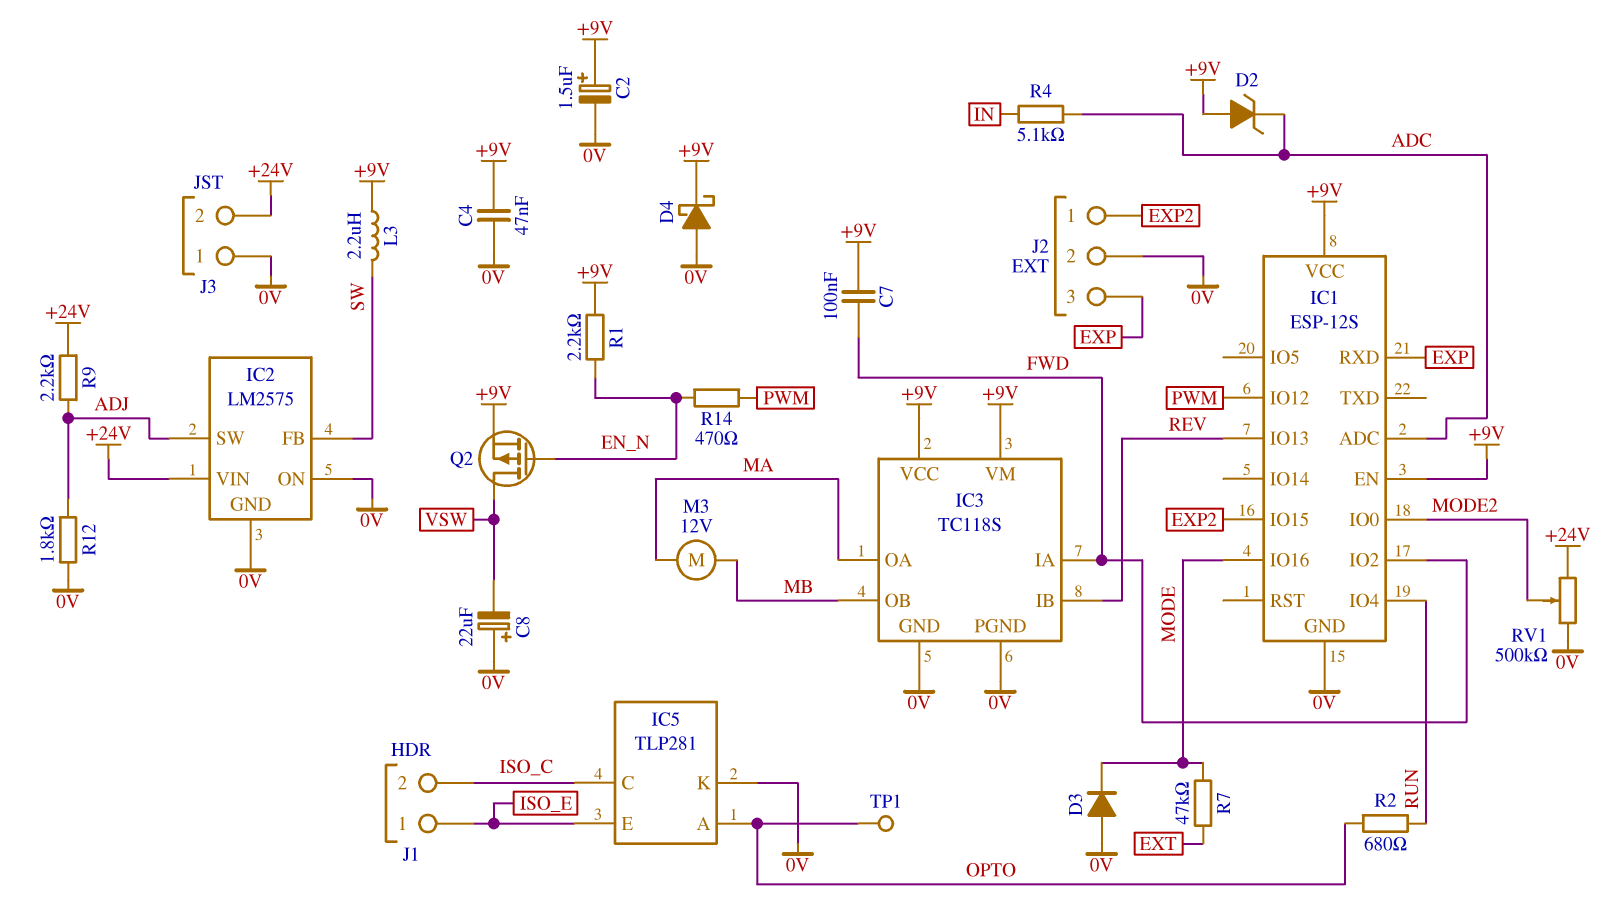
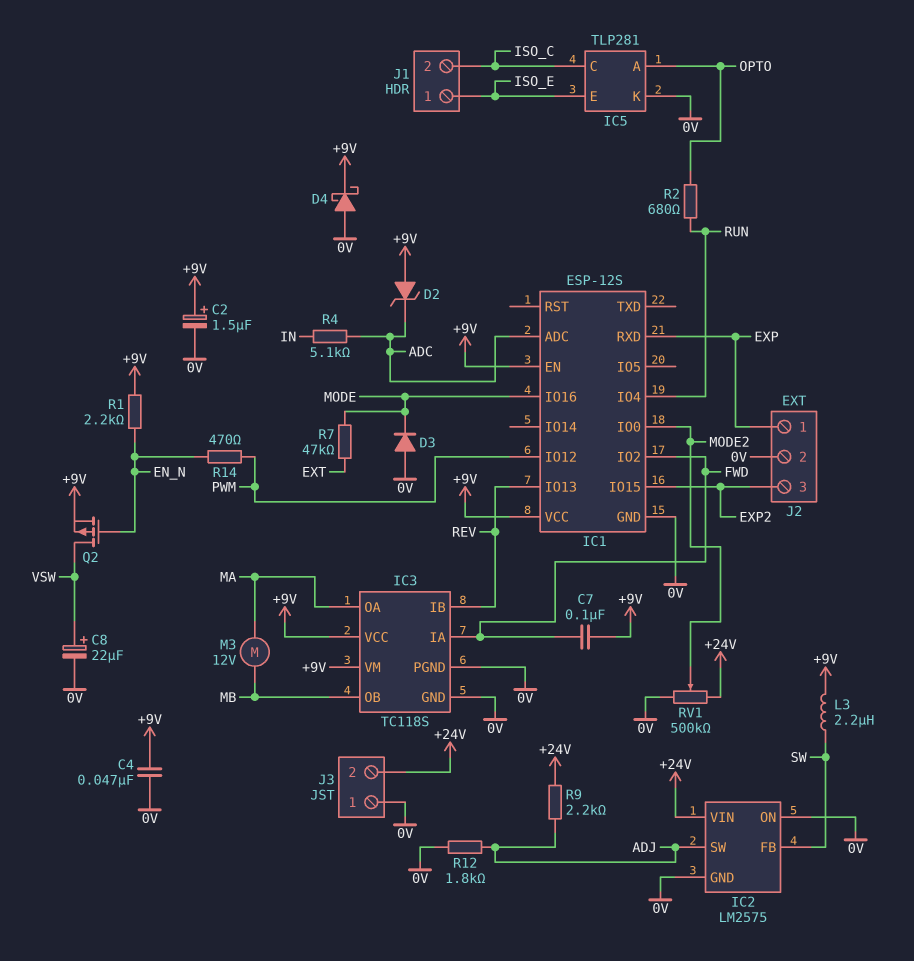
C8: 22uF (plus 0V, minus VSW) -> 22uF (plus VSW, minus 0V)
J2 pin 1: EXP2 -> EXP
J2 pin 3: EXP -> EXP2
TP1: test point (OPTO) -> none

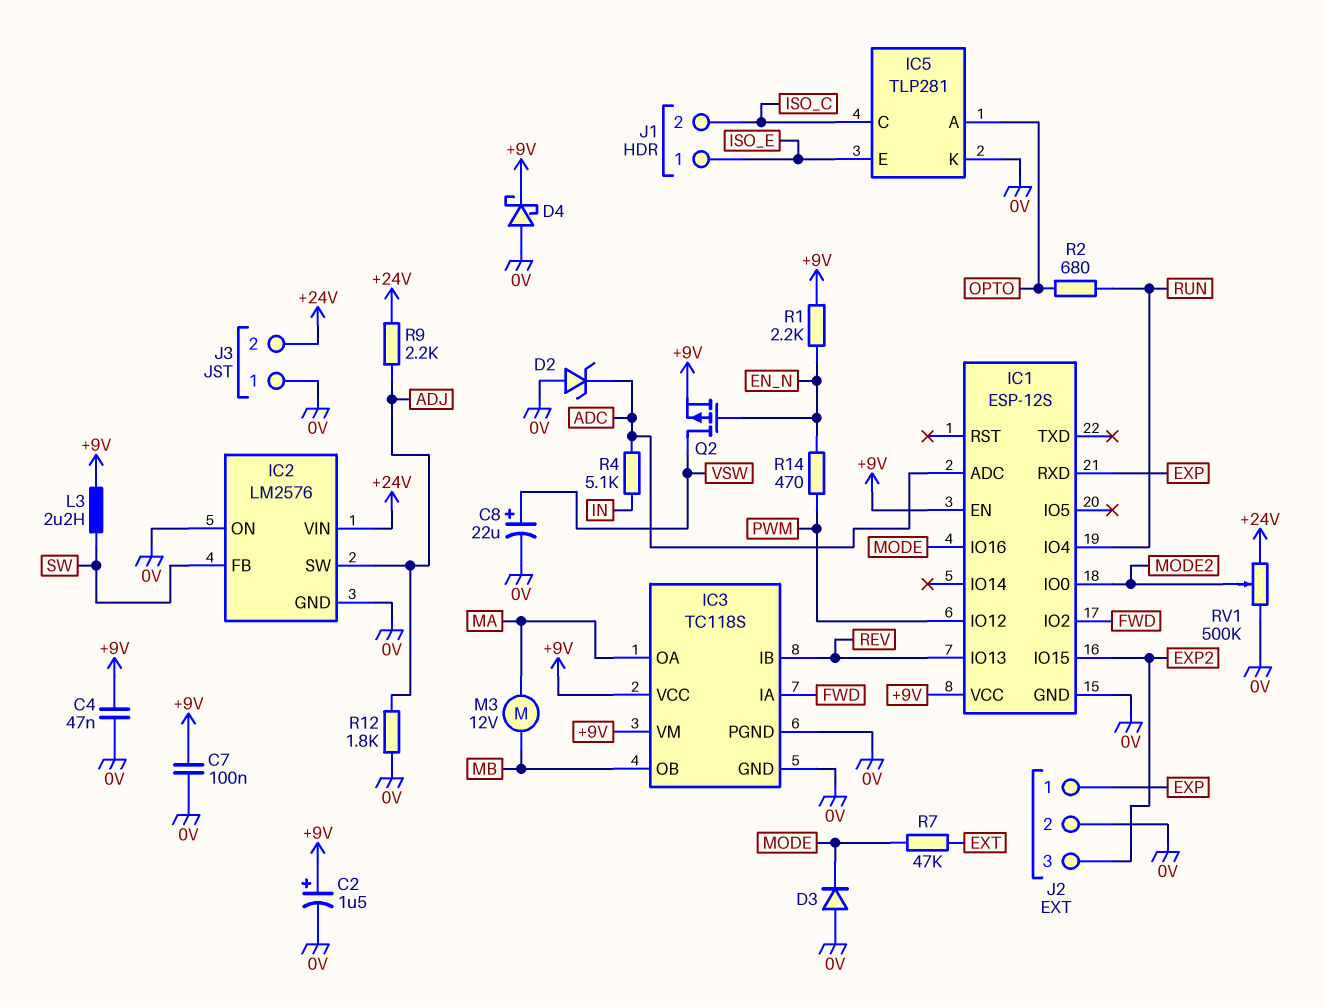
C7: 100nF (+9V, FWD) -> 100nF (+9V, 0V)
D2: zener (A +9V, K ADC) -> zener (A 0V, K ADC)
IC2: LM2575 -> LM2576

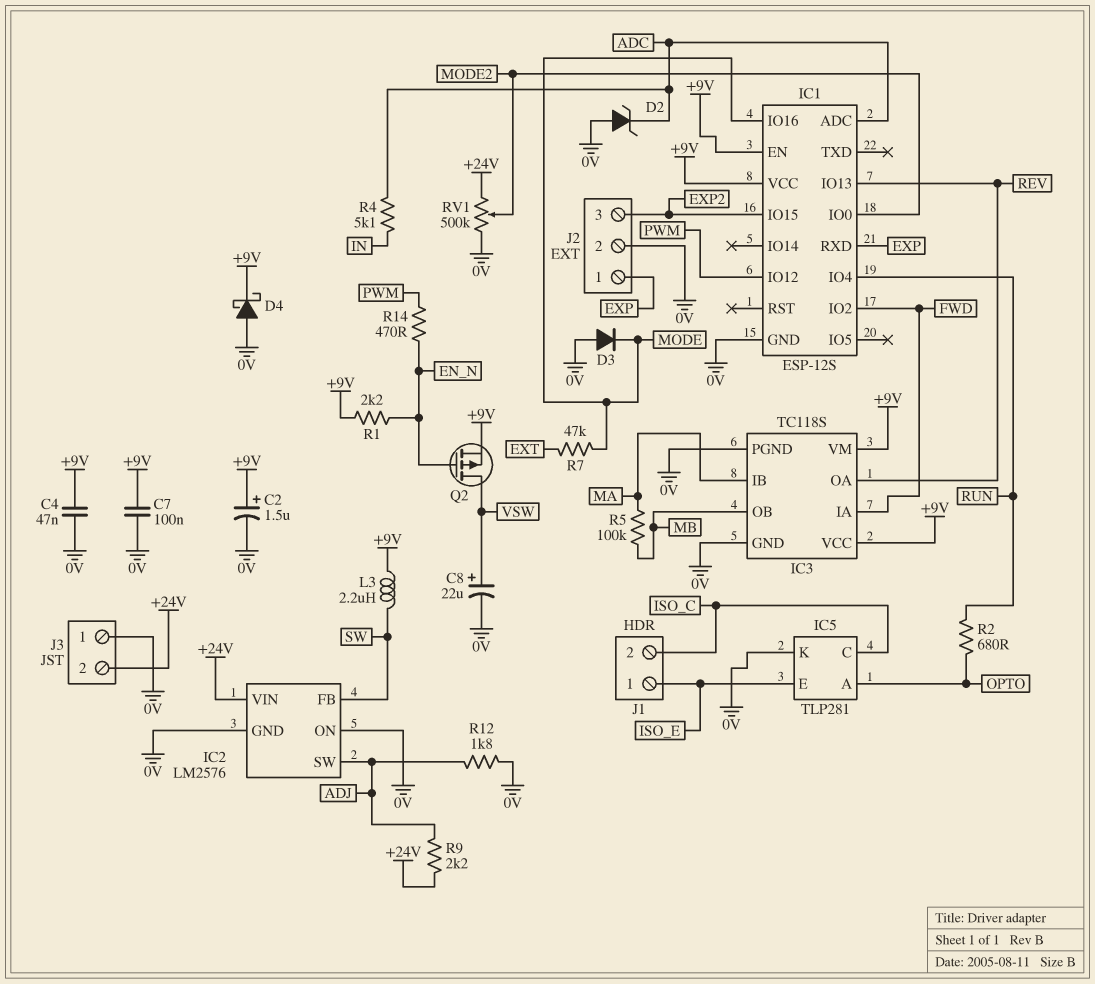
IC3 pin IB: REV -> MA
IC3 pin OA: MA -> REV
M3: motor 12V (MA, MB) -> none
R5: none -> 100k (MA, MB)

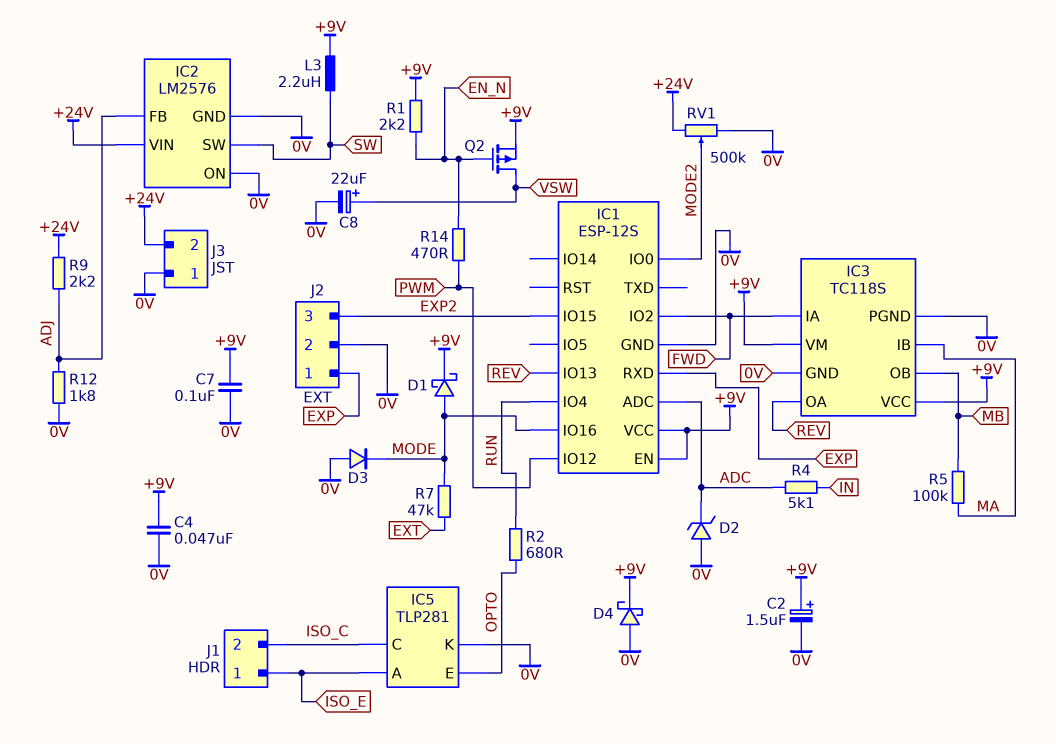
D1: none -> schottky (A MODE, K +9V)
IC2 pin FB: SW -> ADJ
IC2 pin SW: ADJ -> SW
IC5 pin A: OPTO -> ISO_E
IC5 pin E: ISO_E -> OPTO

